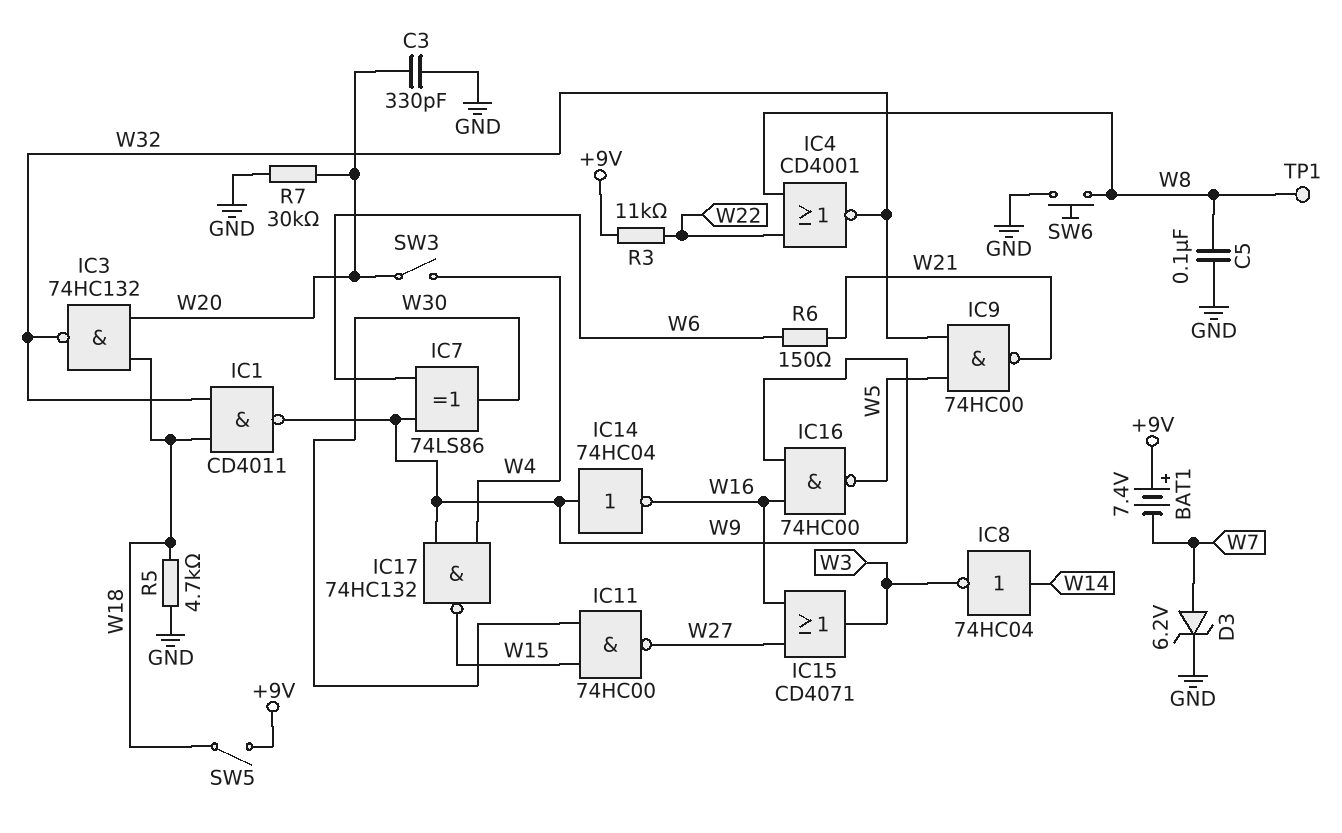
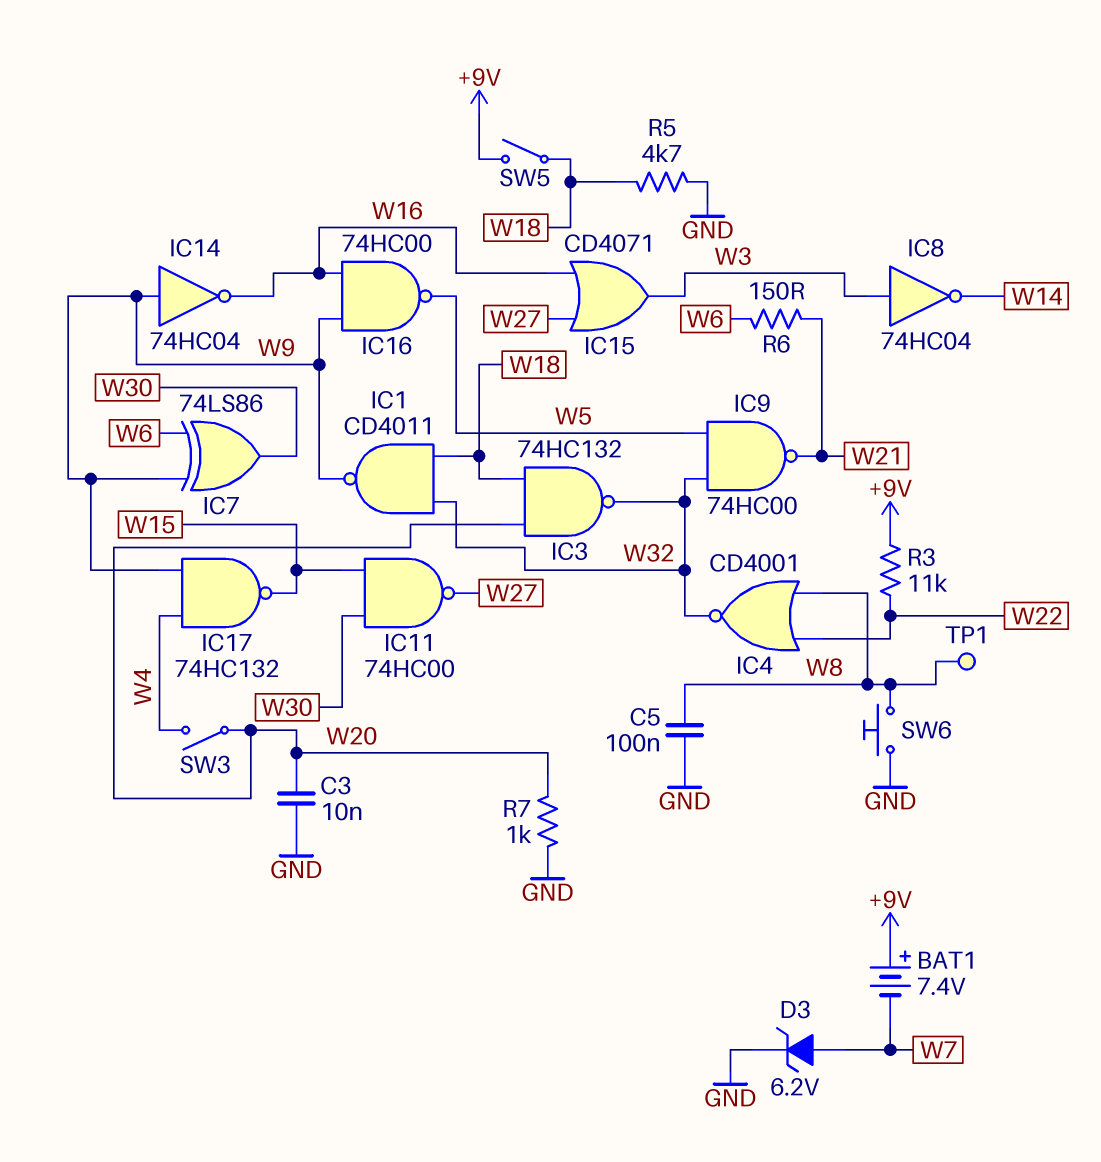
C3: 330pF (GND, W20) -> 10nF (GND, W20)
IC8: NOT 74HC04 (in W14, out W3) -> NOT 74HC04 (in W3, out W14)
R7: 30k (GND, W20) -> 1k (GND, W20)

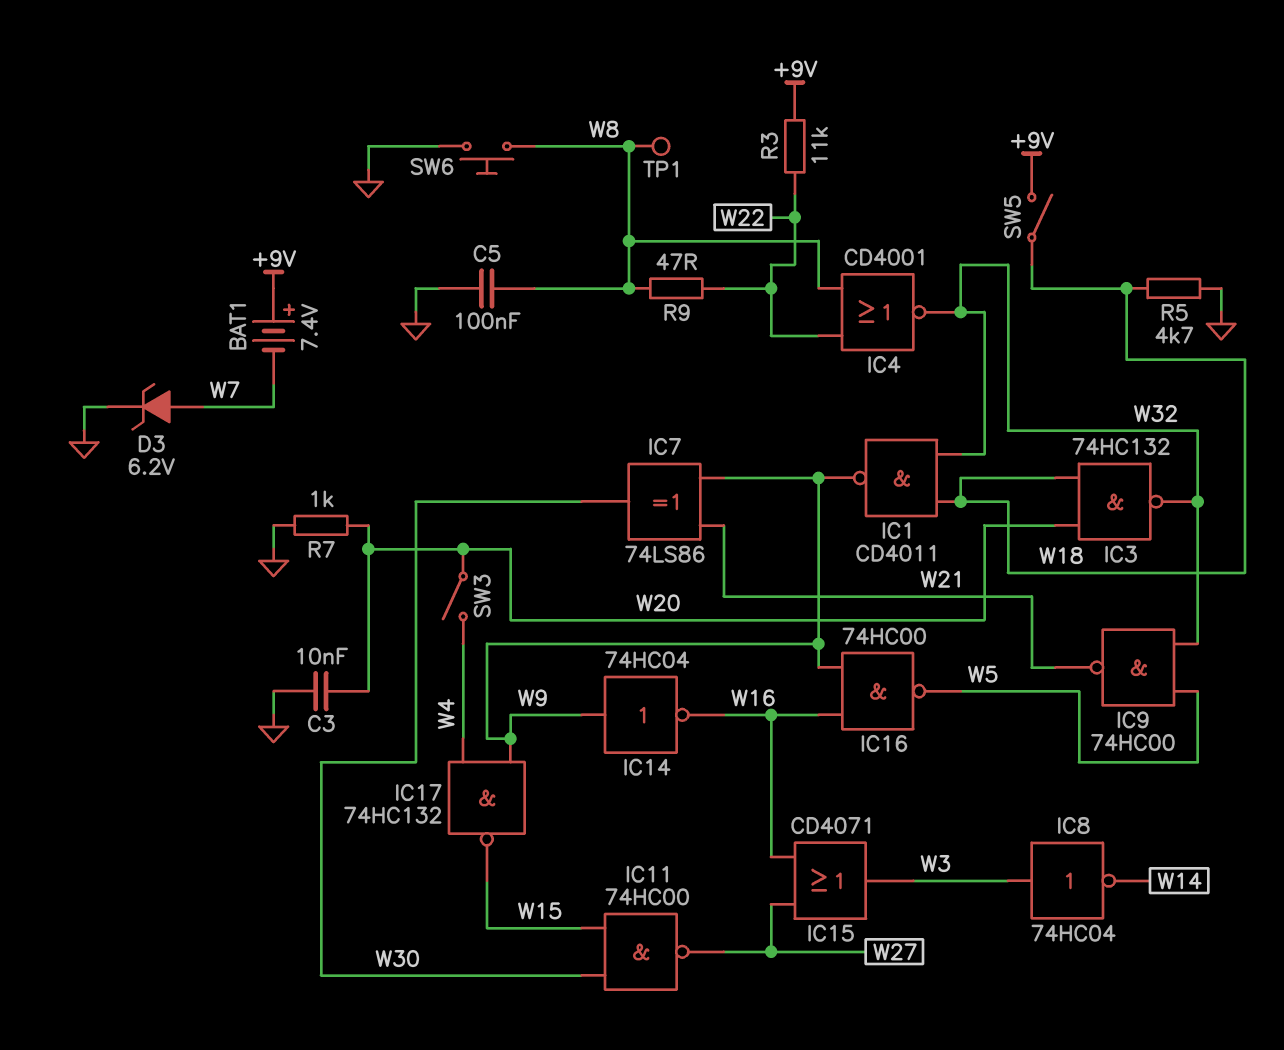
IC7: XOR 74LS86 (in W6, in W9, out W30) -> XOR 74LS86 (in W9, in W21, out W30)
R6: 150 (W6, W21) -> none
R9: none -> 47 (W8, W22)

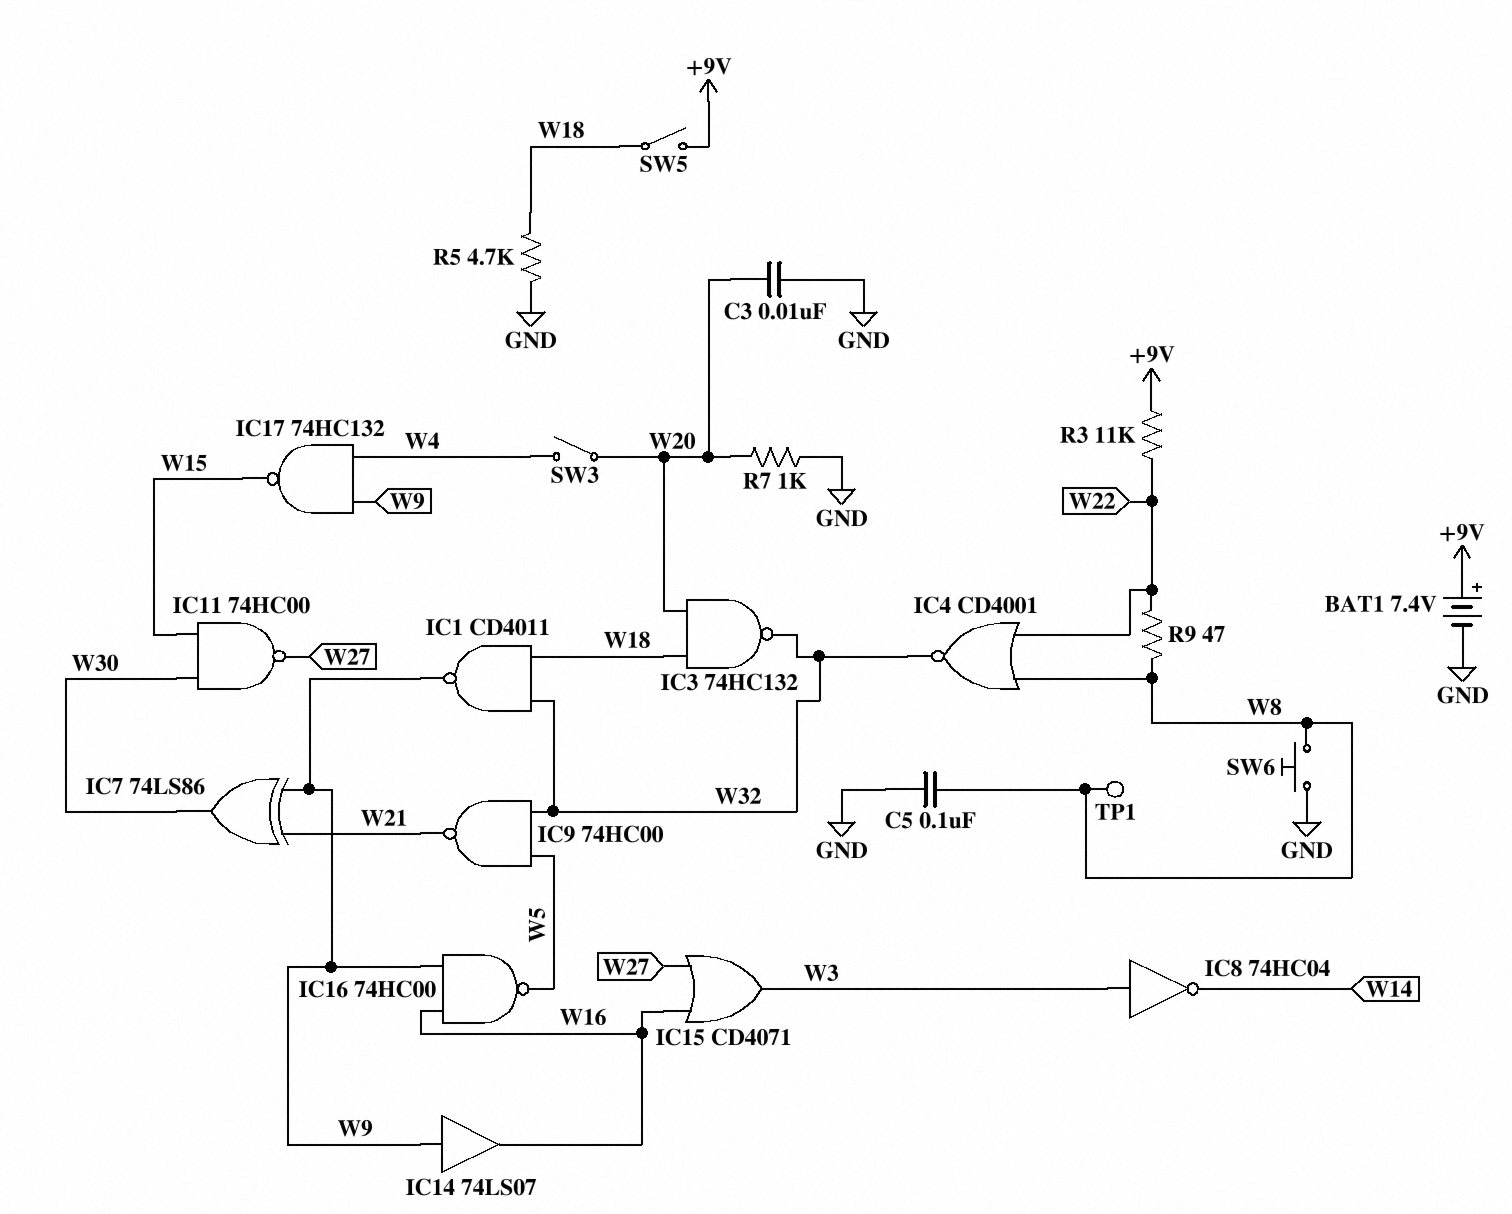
BAT1: 7.4V (plus +9V, minus W7) -> 7.4V (plus +9V, minus GND)
D3: zener 6.2V (A W7, K GND) -> none
IC14: NOT 74HC04 (in W9, out W16) -> buffer 74LS07 (in W9, out W16)

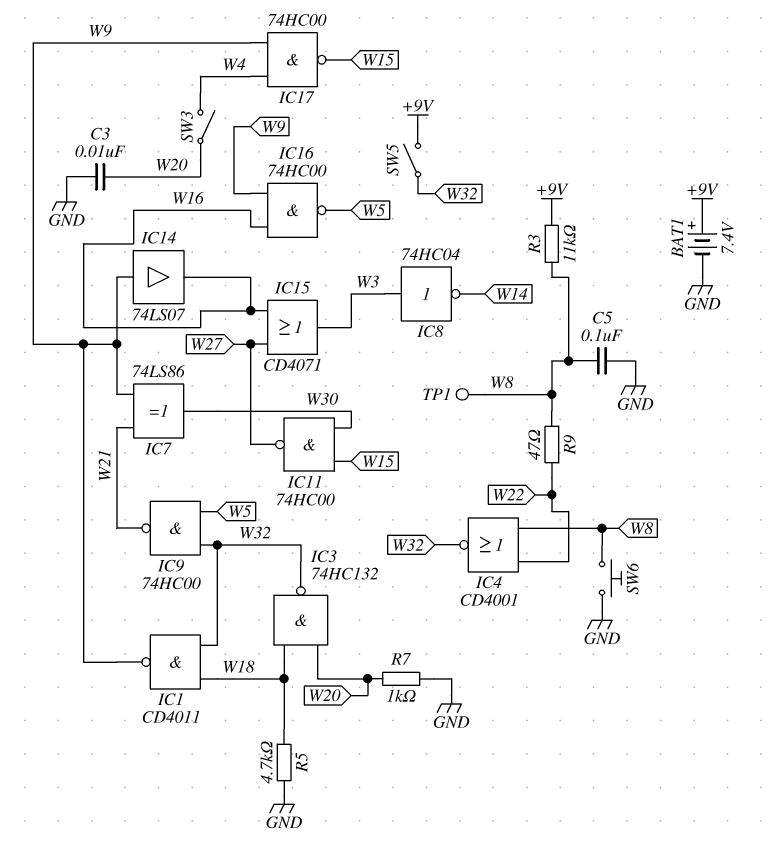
IC17: NAND 74HC132 (in W4, in W9, out W15) -> NAND 74HC00 (in W4, in W9, out W15)
R3: 11k (+9V, W22) -> 11k (+9V, W8)
SW5: switch (+9V, W18) -> switch (+9V, W32)

